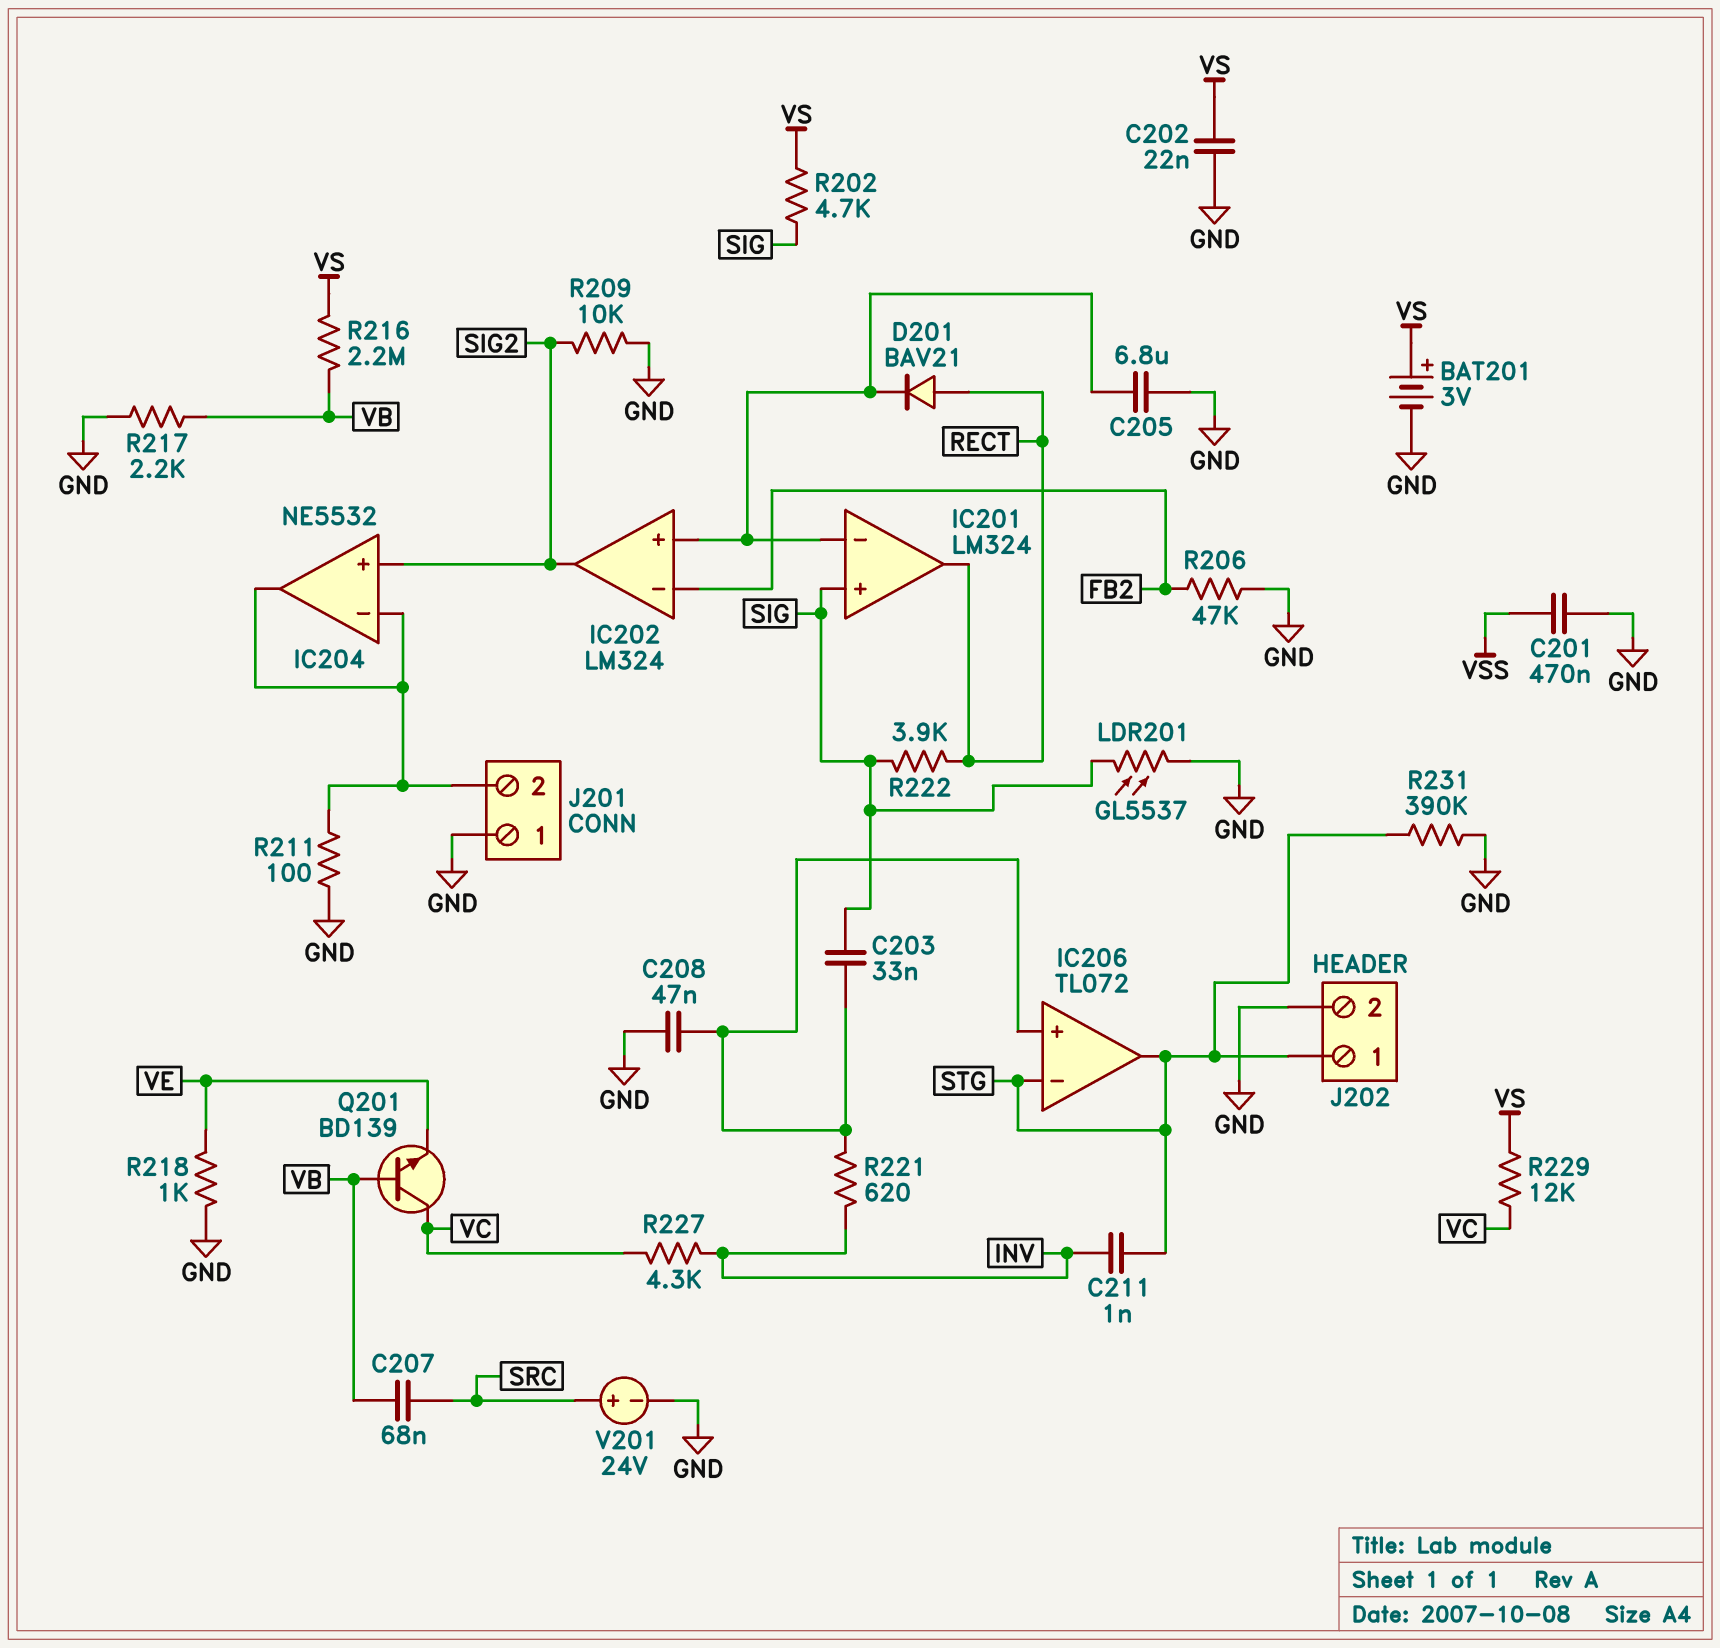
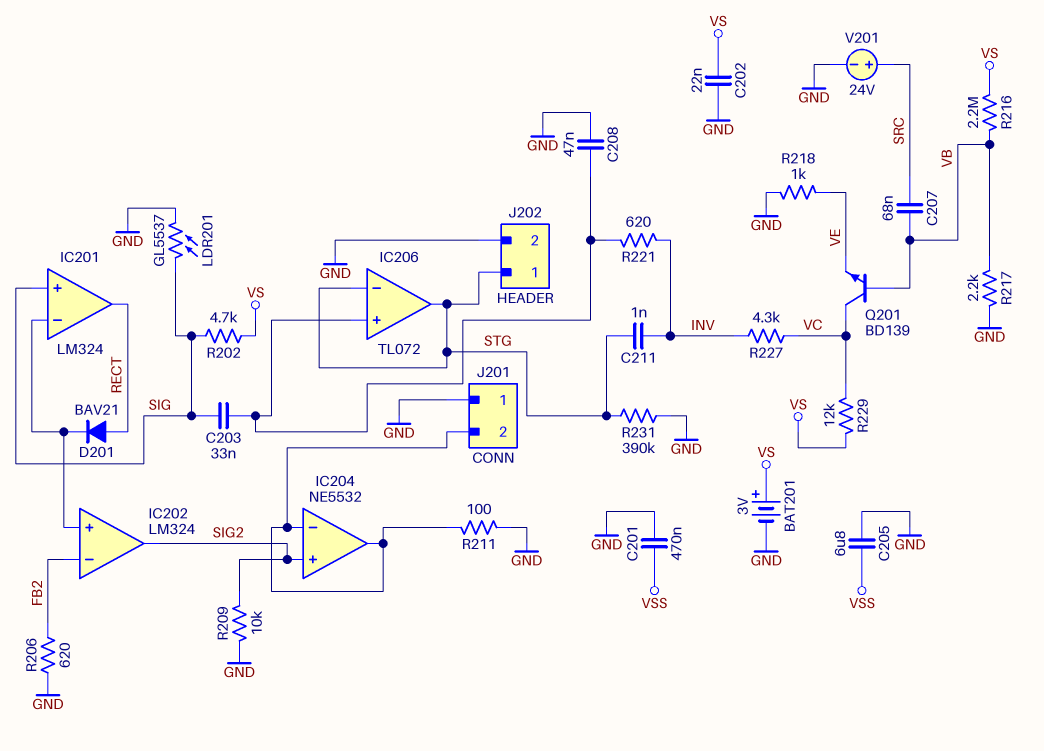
C205: 6.8uF (GND, IC201/in-) -> 6.8uF (GND, VSS)
R206: 47k (FB2, GND) -> 620 (FB2, GND)
R222: 3.9k (RECT, SIG) -> none

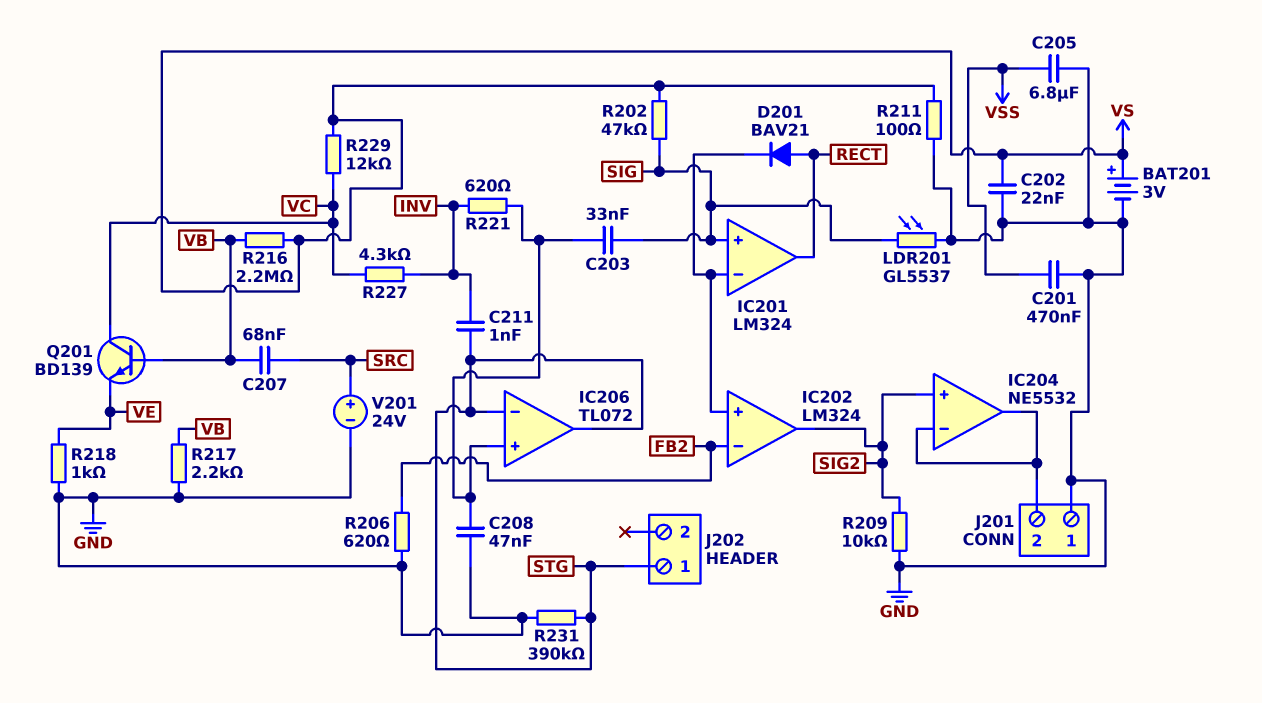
J202 pin 2: GND -> none
R202: 4.7k (SIG, VS) -> 47k (SIG, VS)
R211: 100 (GND, IC204/in-) -> 100 (GND, VS)

